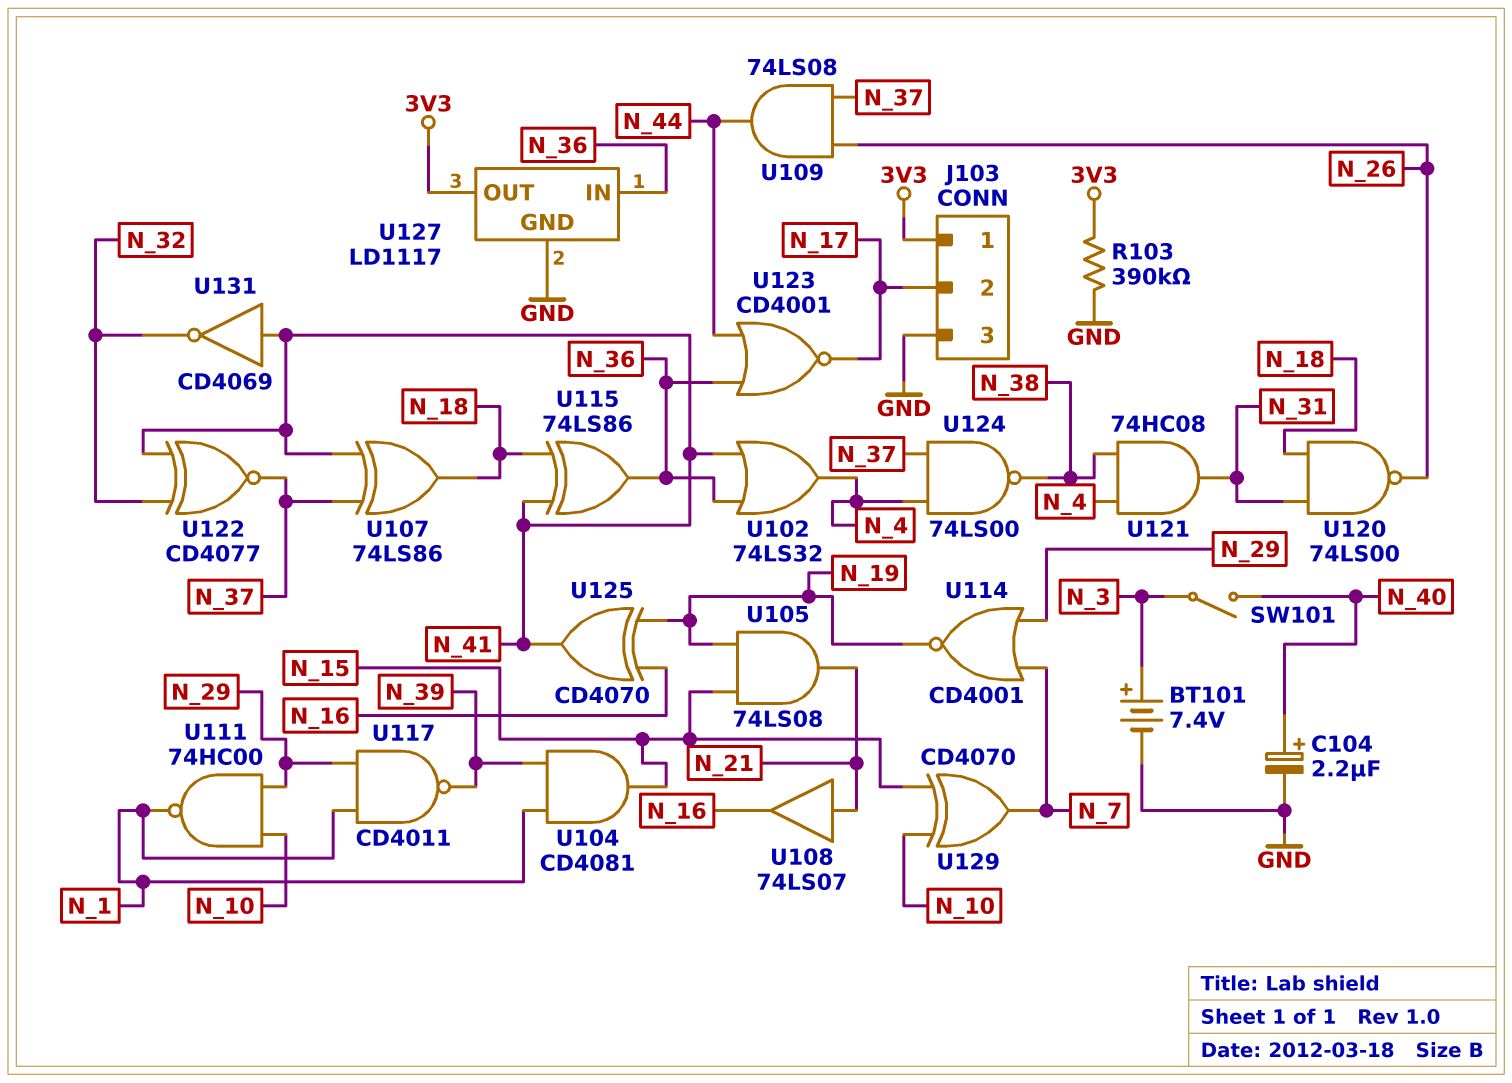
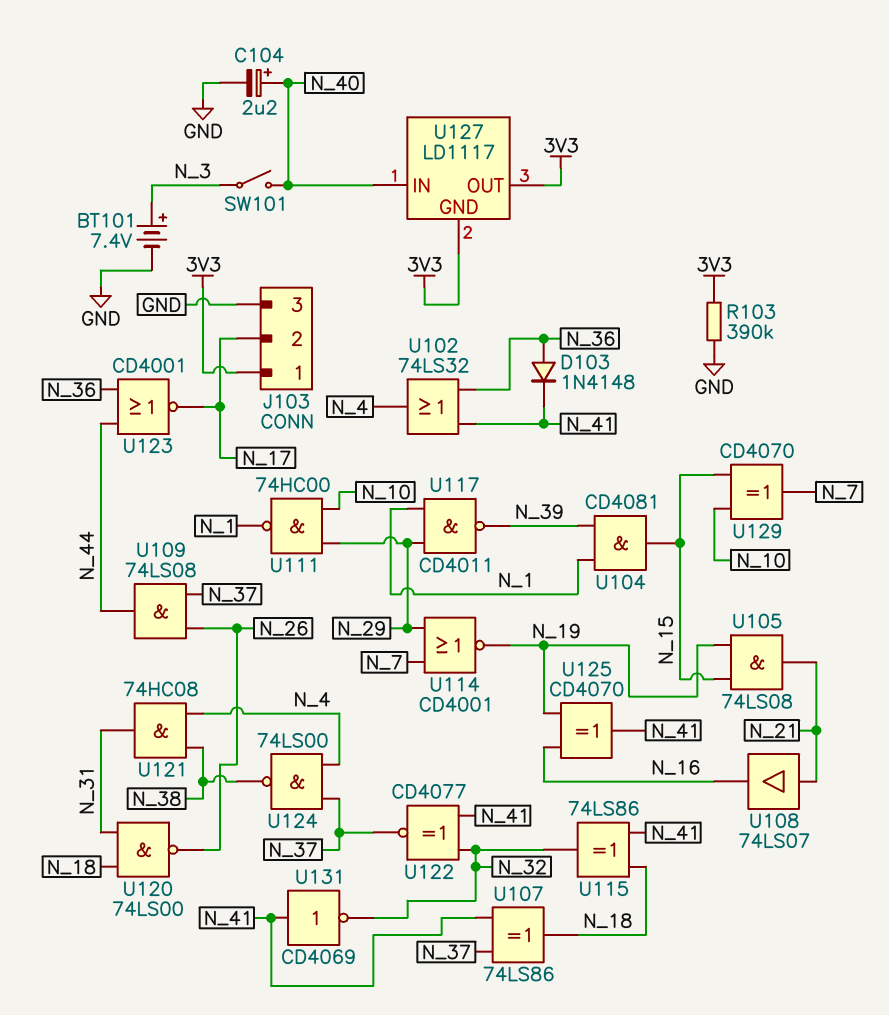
D103: none -> diode 1N4148 (A N_36, K N_41)
U115: XOR 74LS86 (in N_18, in N_41, out N_36) -> XOR 74LS86 (in N_18, in N_41, out N_32)
U127 pin GND: GND -> 3V3
U127 pin IN: N_36 -> N_40

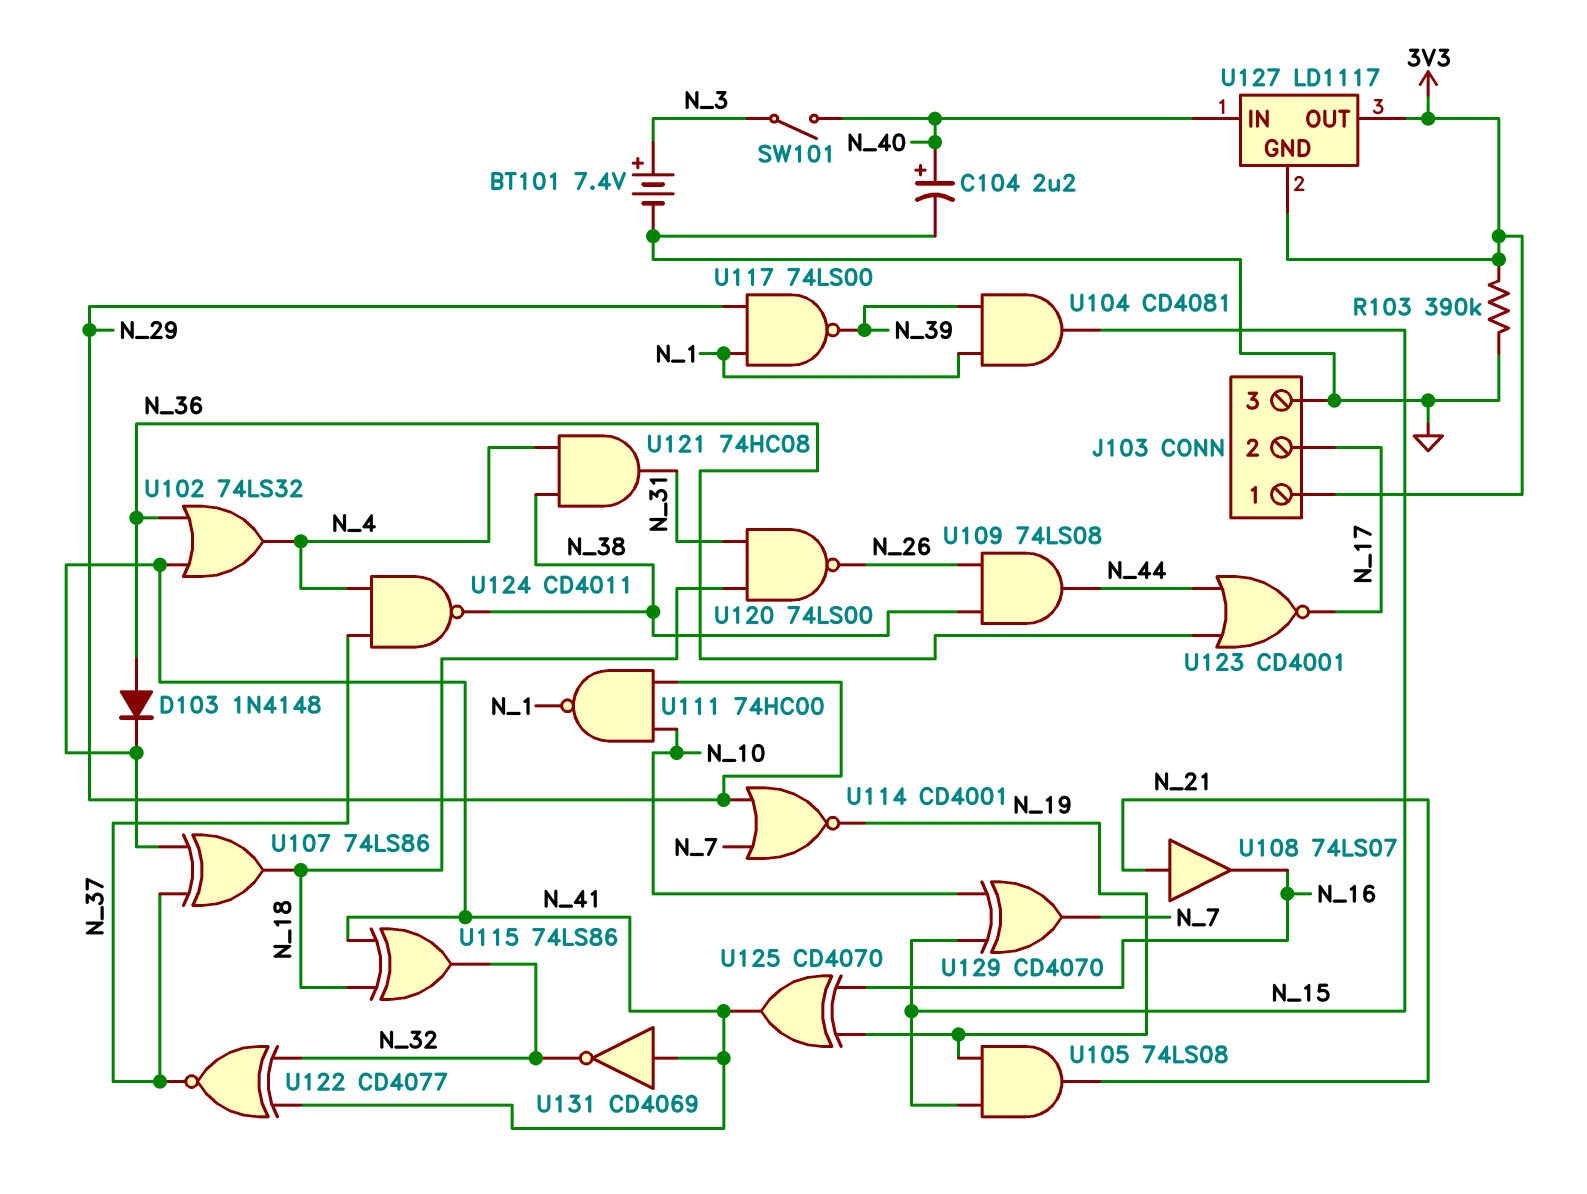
U109: AND 74LS08 (in N_26, in N_37, out N_44) -> AND 74LS08 (in N_26, in N_38, out N_44)
U117: NAND CD4011 (in N_1, in N_29, out N_39) -> NAND 74LS00 (in N_1, in N_29, out N_39)
U124: NAND 74LS00 (in N_4, in N_37, out N_38) -> NAND CD4011 (in N_4, in N_37, out N_38)

